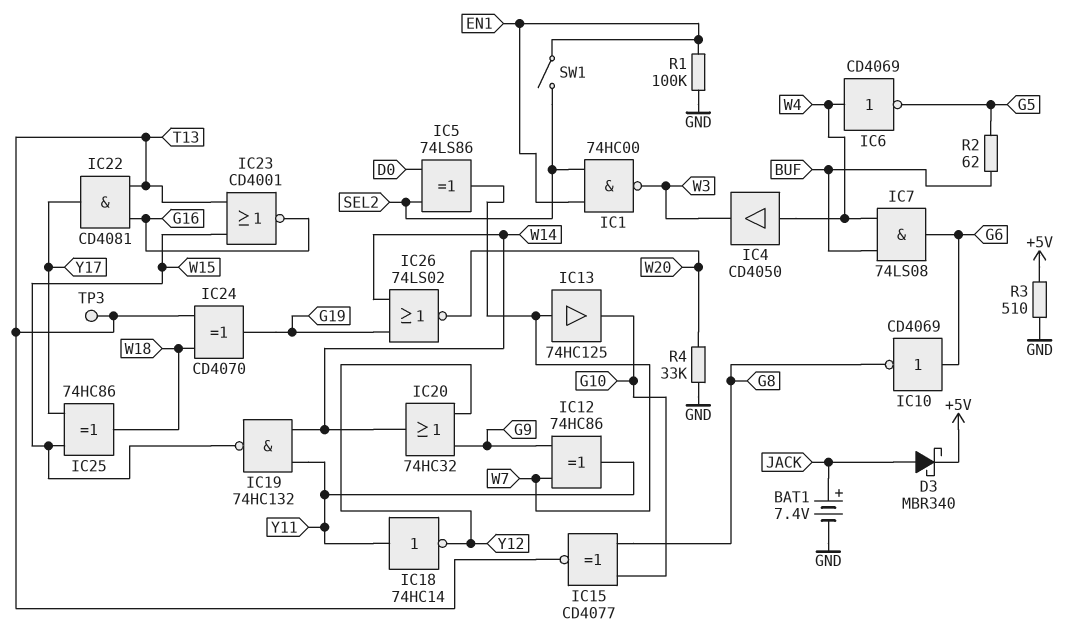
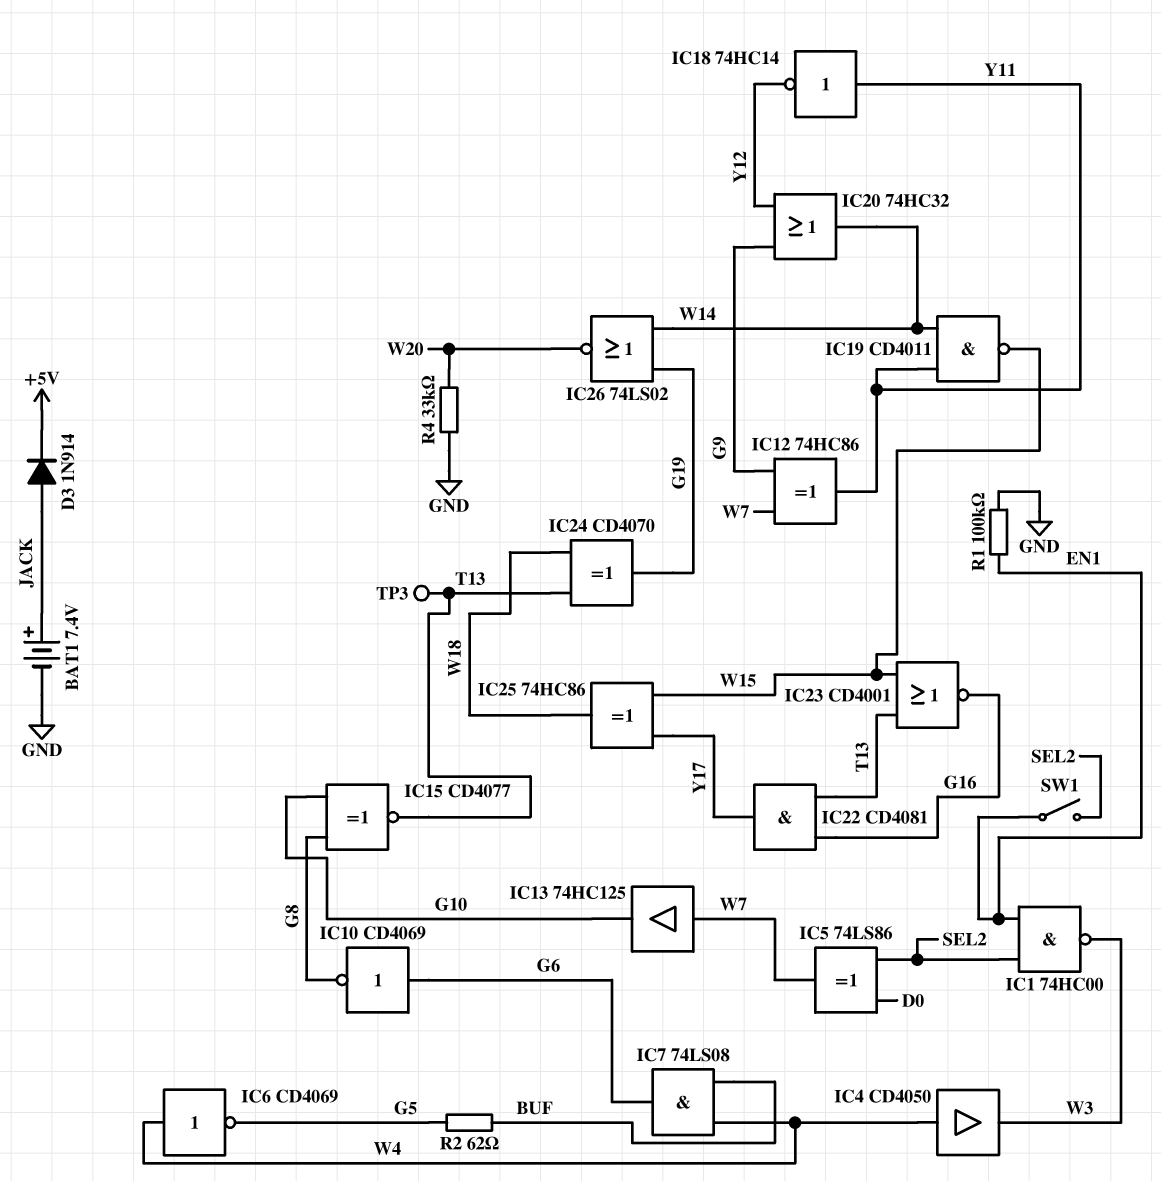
D3: schottky MBR340 (A JACK, K +5V) -> diode 1N914 (A JACK, K +5V)
IC19: NAND 74HC132 (in W14, in Y11, out W15) -> NAND CD4011 (in W14, in Y11, out W15)
R3: 510 (+5V, GND) -> none

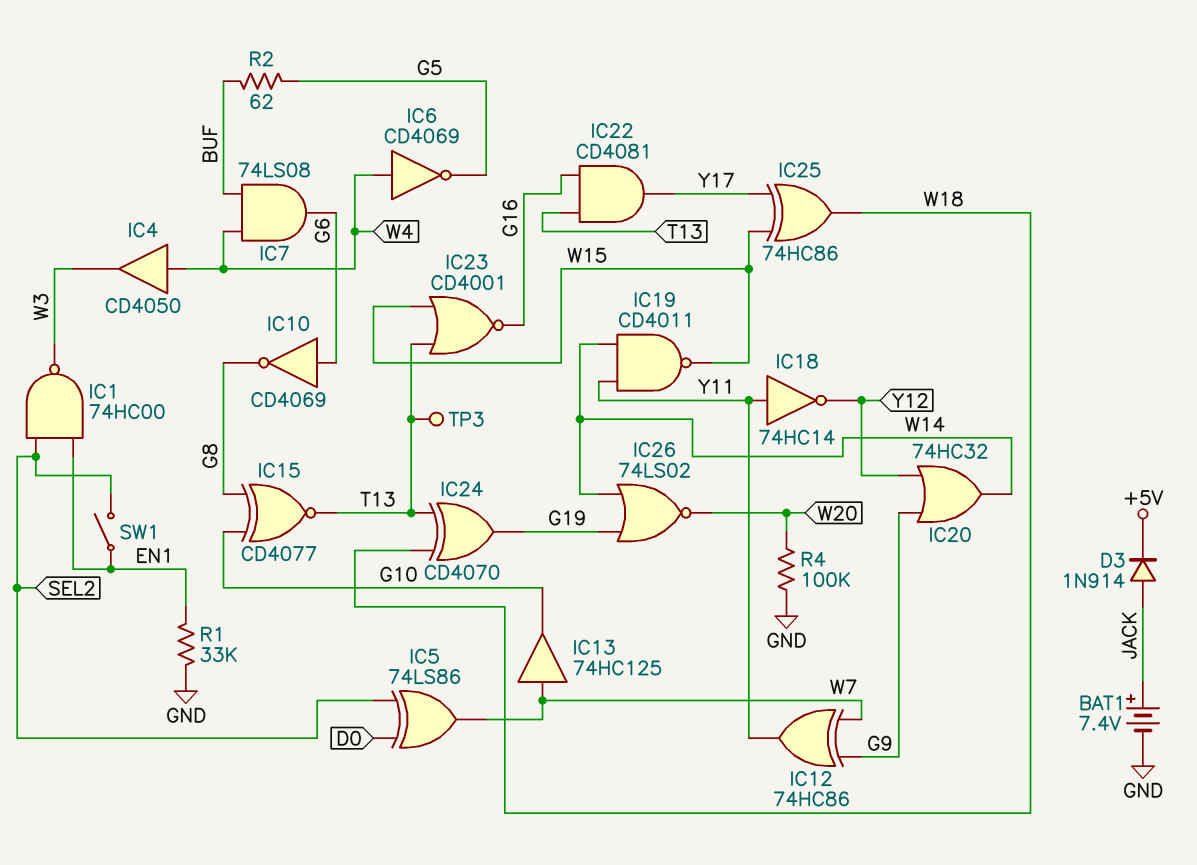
R1: 100k (EN1, GND) -> 33k (EN1, GND)
R4: 33k (GND, W20) -> 100k (GND, W20)

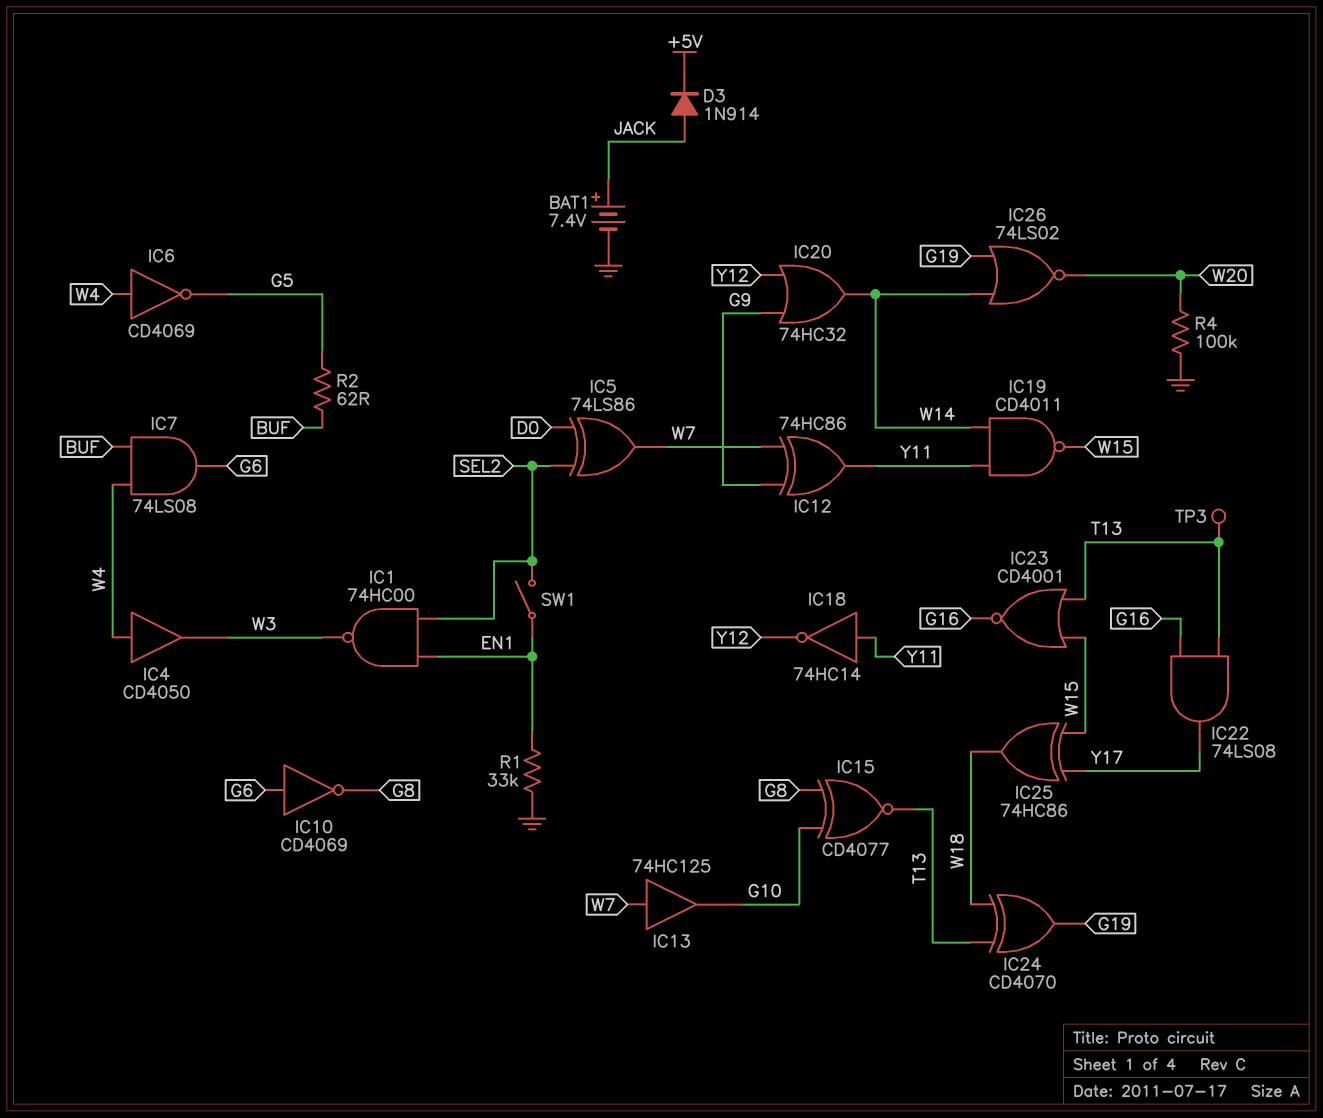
IC22: AND CD4081 (in G16, in T13, out Y17) -> AND 74LS08 (in G16, in T13, out Y17)

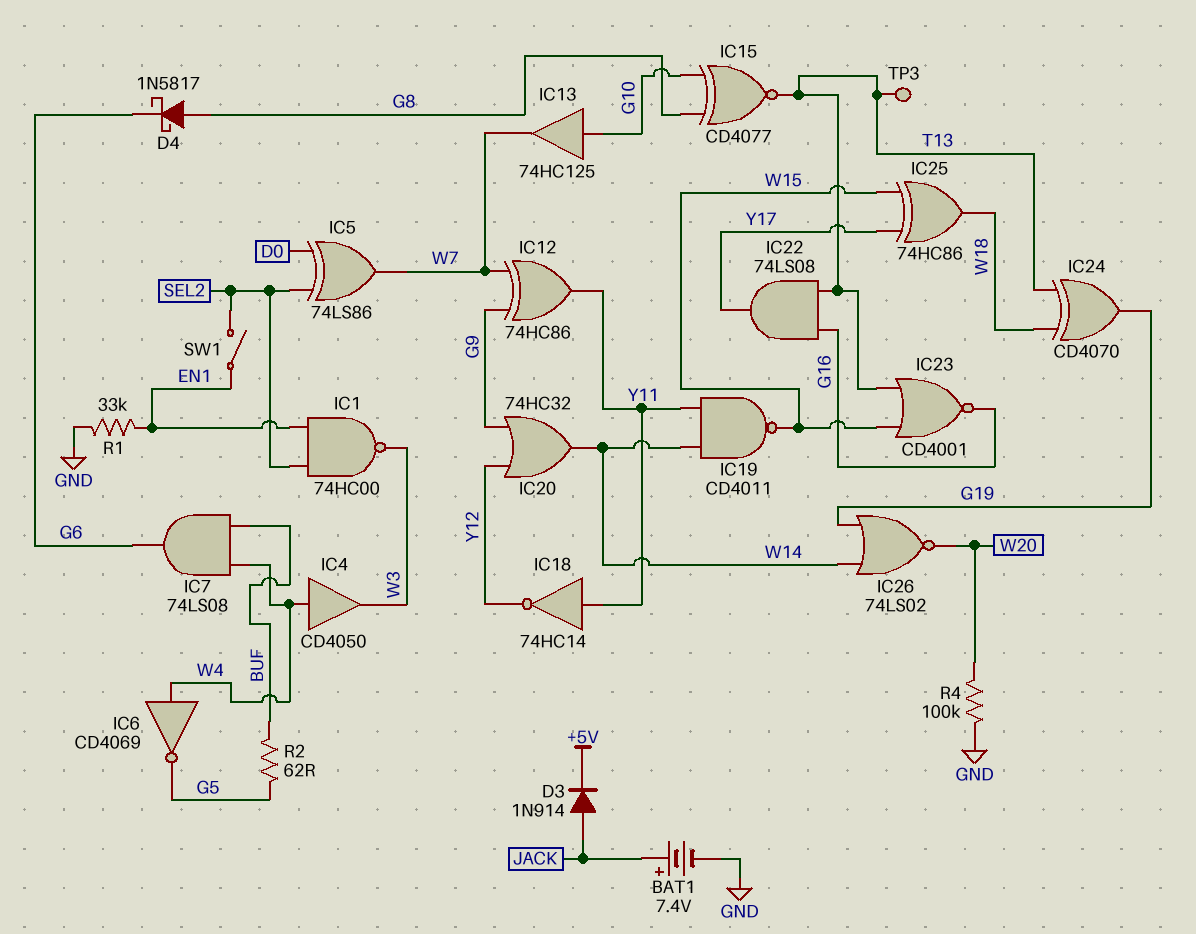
D4: none -> schottky 1N5817 (A G8, K G6)
IC10: NOT CD4069 (in G6, out G8) -> none
IC13: buffer 74HC125 (in W7, out G10) -> buffer 74HC125 (in G10, out W7)

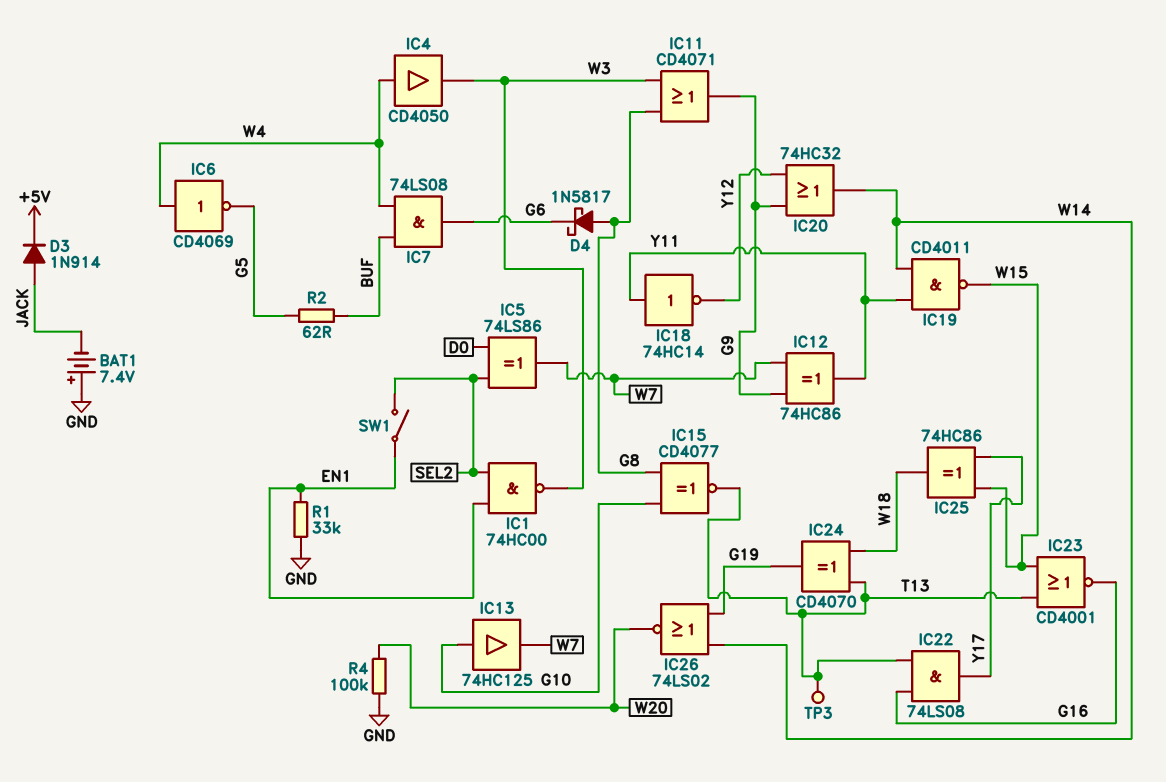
BAT1: 7.4V (plus JACK, minus GND) -> 7.4V (plus GND, minus JACK)
IC11: none -> OR CD4071 (in G8, in W3, out G9)

